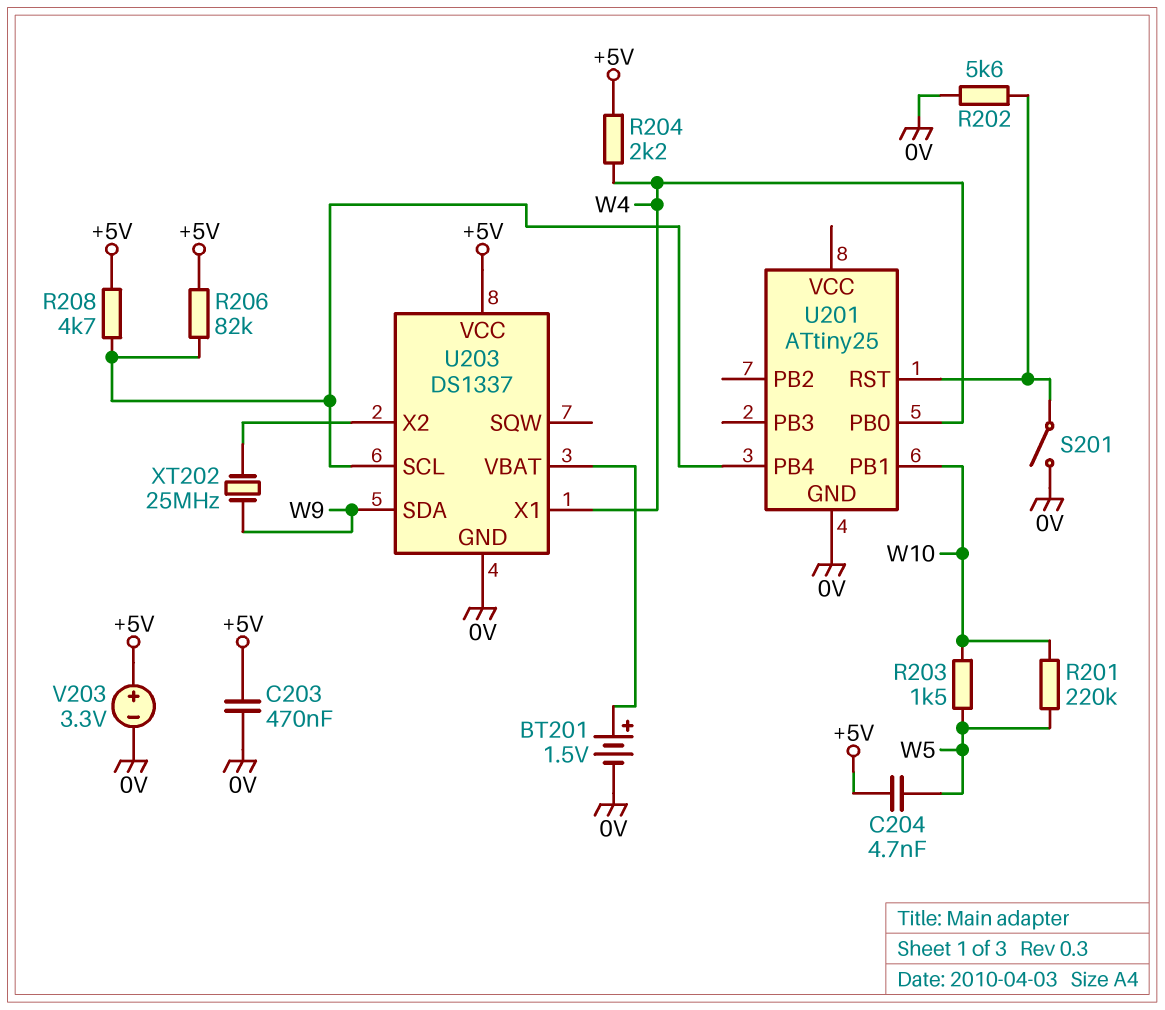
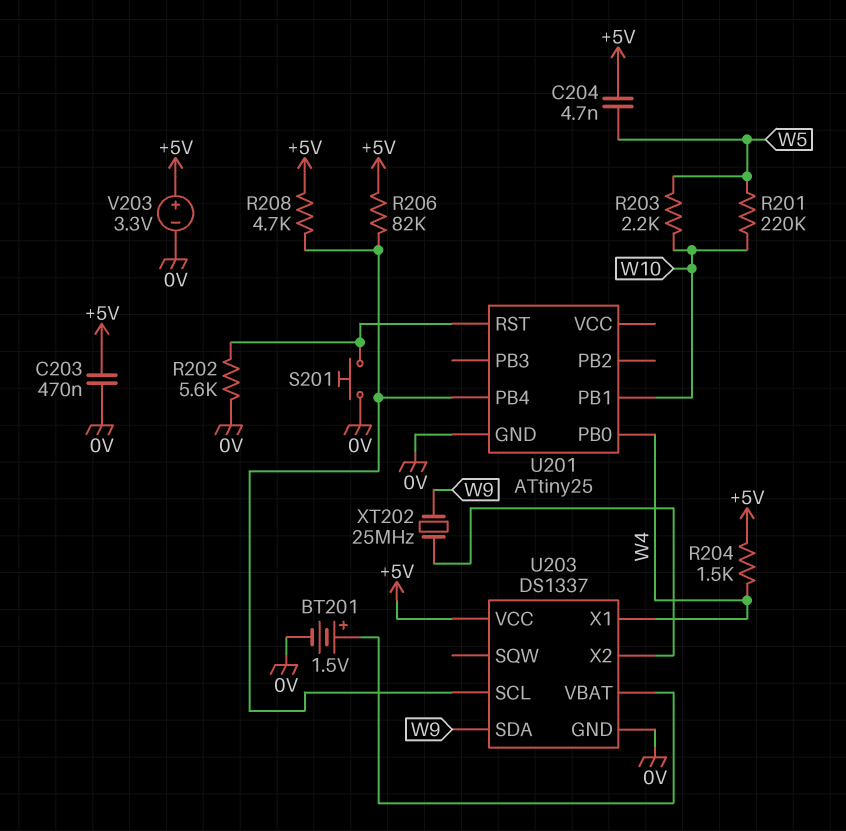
R203: 1.5k (W5, W10) -> 2.2k (W5, W10)
R204: 2.2k (+5V, W4) -> 1.5k (+5V, W4)
S201: switch (0V, U201/RST) -> button (0V, U201/RST)

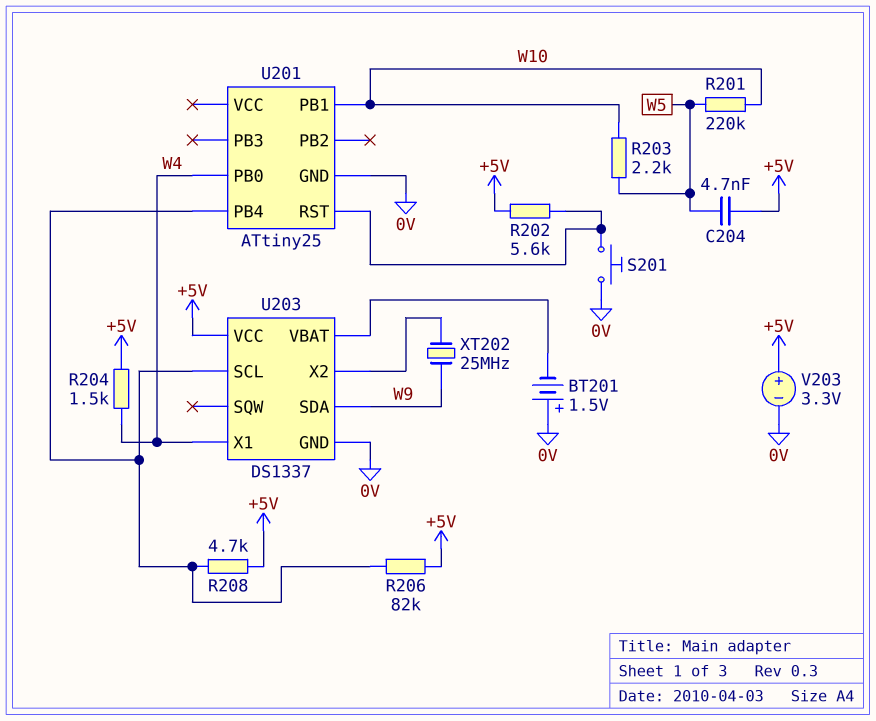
BT201: 1.5V (plus U203/VBAT, minus 0V) -> 1.5V (plus 0V, minus U203/VBAT)
C203: 470nF (+5V, 0V) -> none
R202: 5.6k (0V, U201/RST) -> 5.6k (+5V, U201/RST)

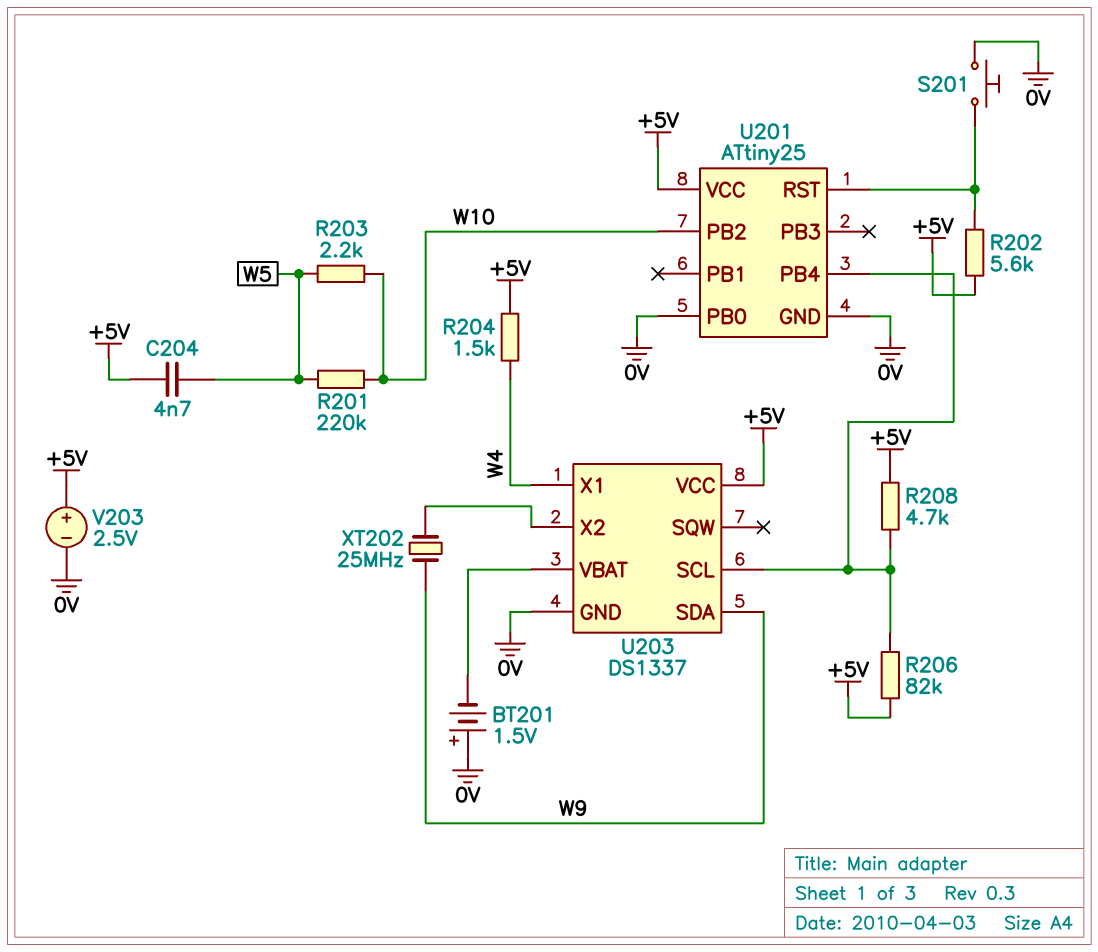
U201 pin PB0: W4 -> 0V
U201 pin PB1: W10 -> none
U201 pin PB2: none -> W10
U201 pin VCC: none -> +5V
V203: 3.3V (plus +5V, minus 0V) -> 2.5V (plus +5V, minus 0V)

